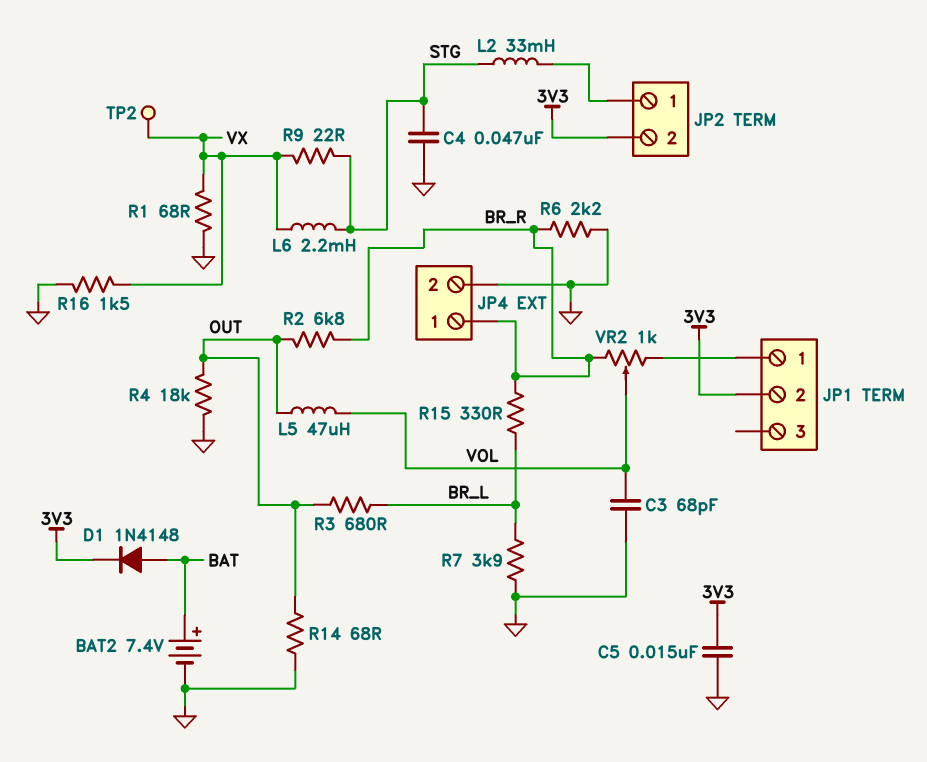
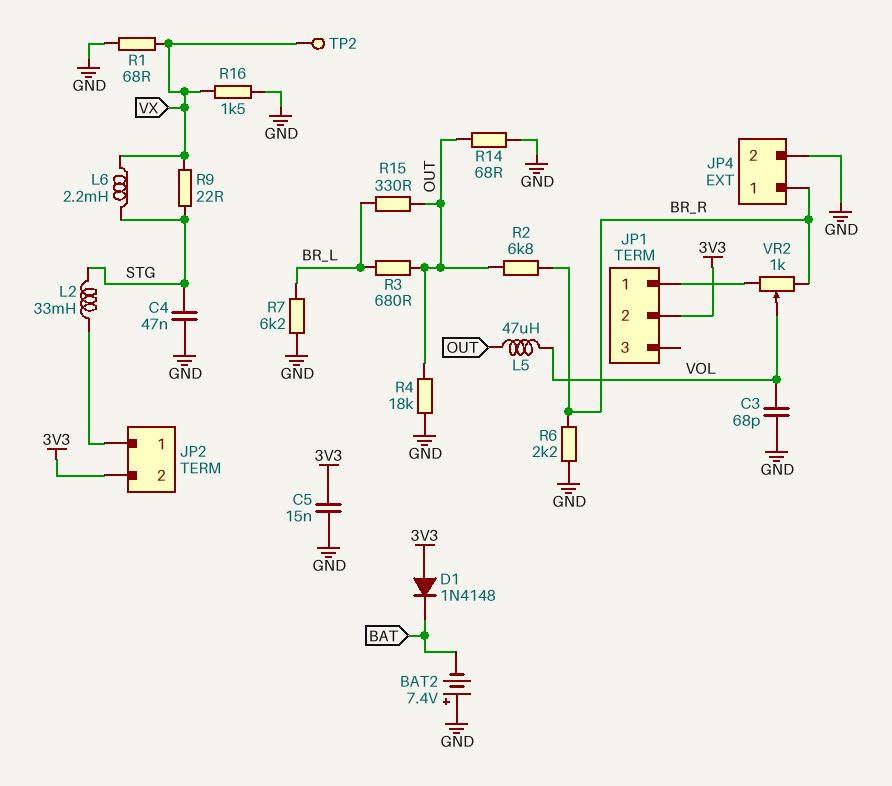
BAT2: 7.4V (plus BAT, minus GND) -> 7.4V (plus GND, minus BAT)
D1: diode 1N4148 (A BAT, K 3V3) -> diode 1N4148 (A 3V3, K BAT)
R7: 3.9k (BR_L, GND) -> 6.2k (BR_L, GND)
R15: 330 (BR_L, BR_R) -> 330 (BR_L, OUT)

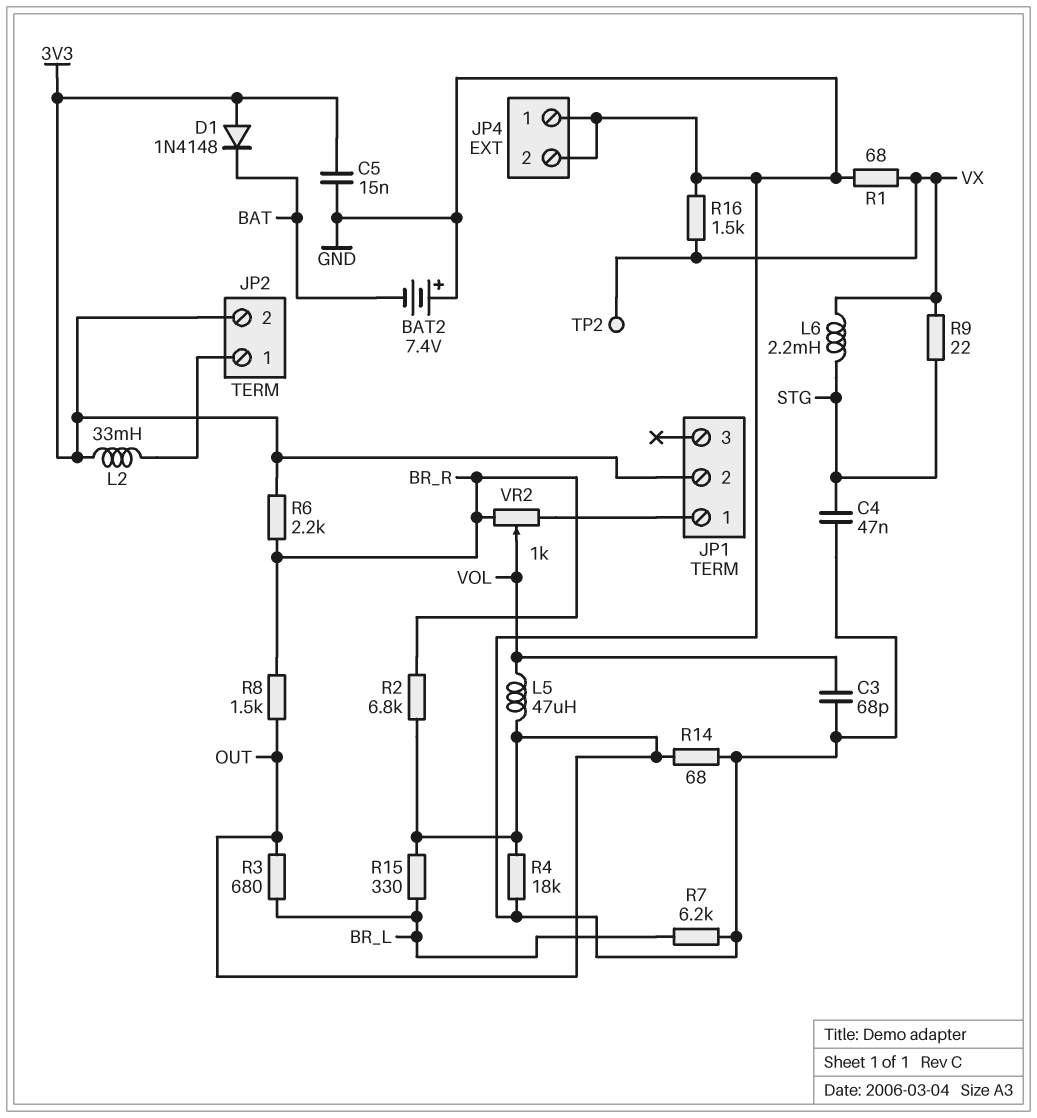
JP4 pin 1: BR_R -> GND
L2: 33mH (JP2/1, STG) -> 33mH (3V3, JP2/1)
R6: 2.2k (BR_R, GND) -> 2.2k (3V3, BR_R)
R8: none -> 1.5k (BR_R, OUT)

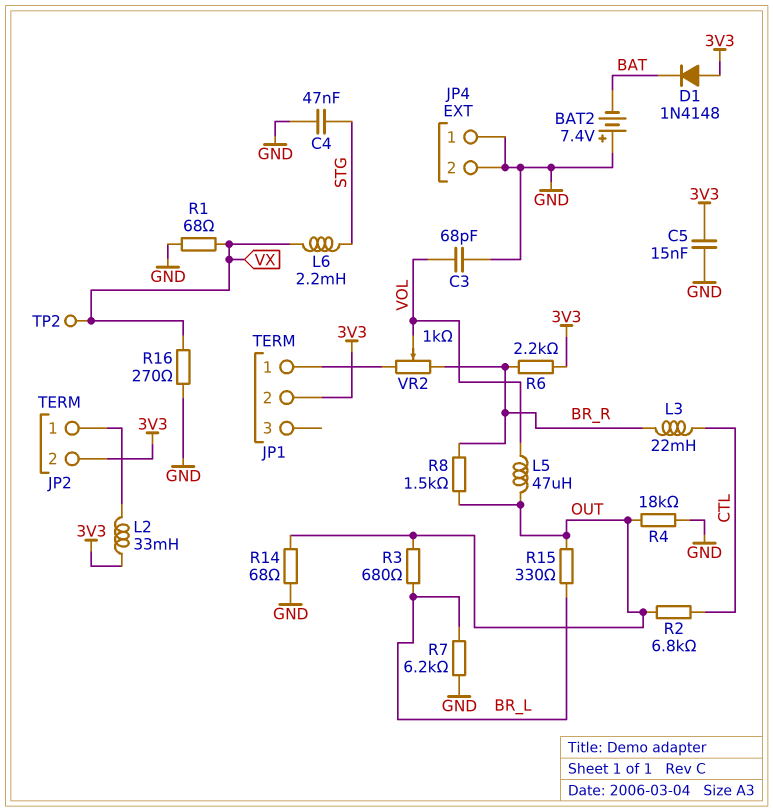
L3: none -> 22mH (BR_R, CTL)
R2: 6.8k (BR_R, OUT) -> 6.8k (CTL, OUT)
R9: 22 (STG, VX) -> none
R16: 1.5k (GND, VX) -> 270 (GND, VX)

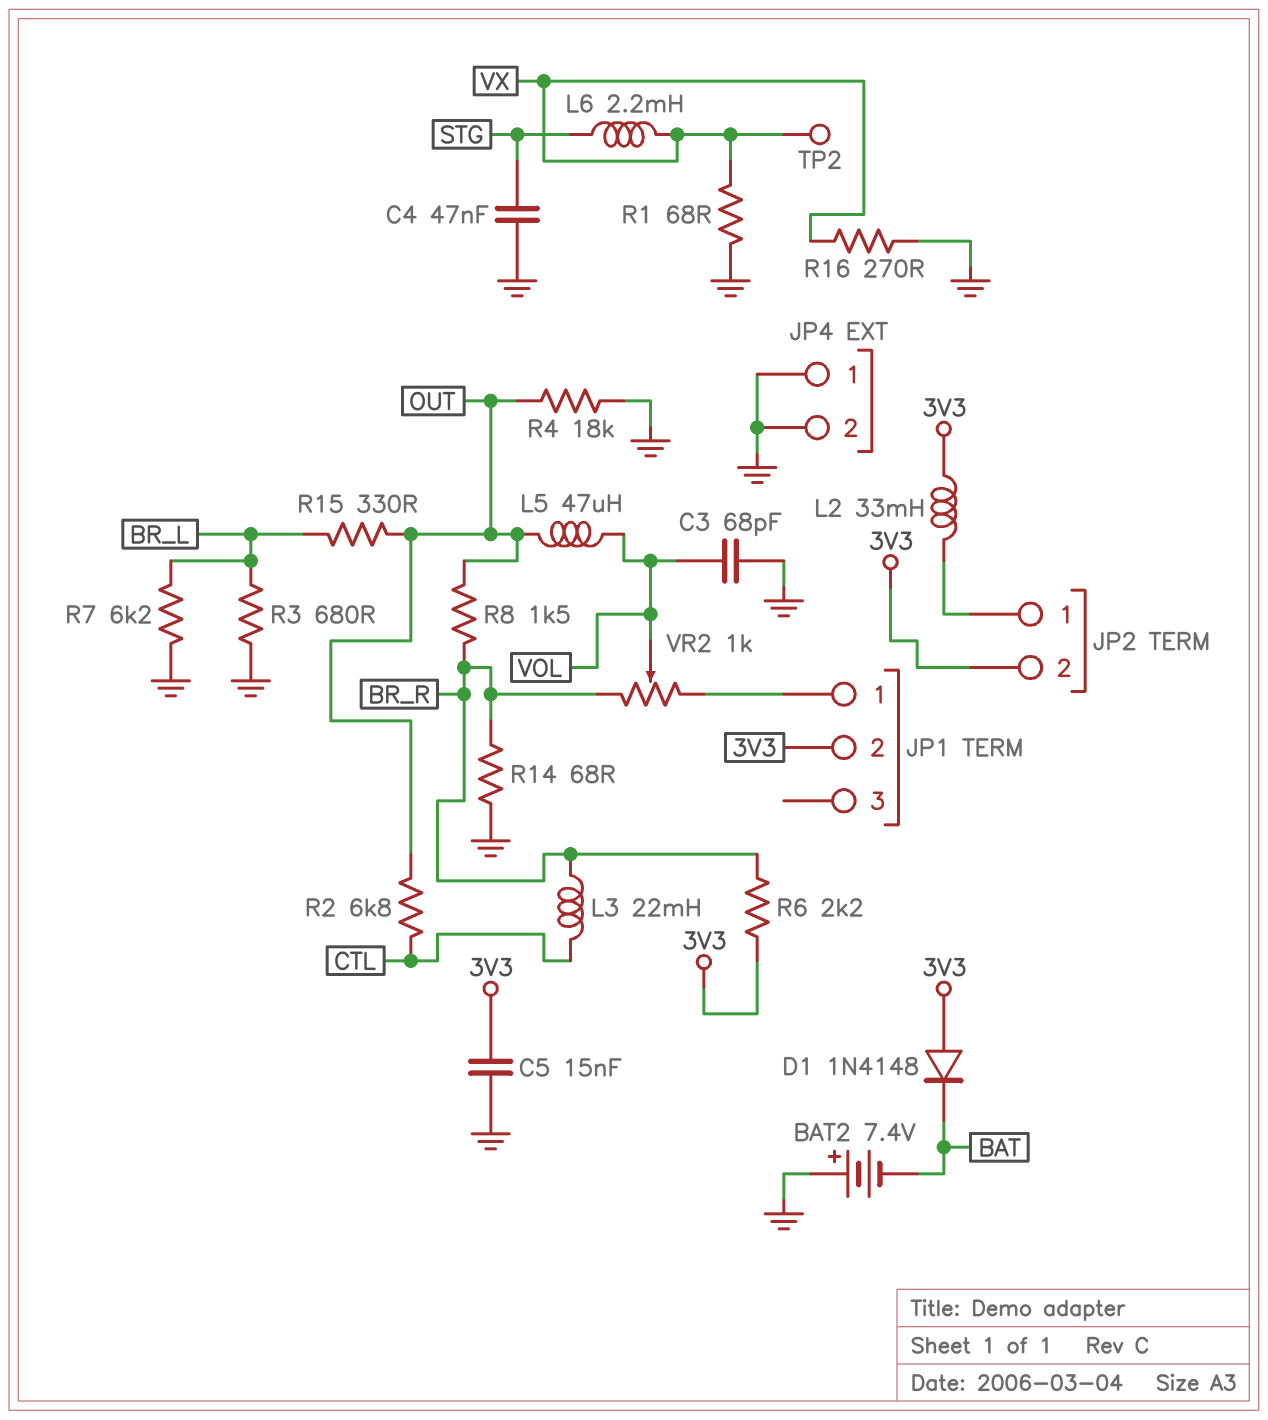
R3: 680 (BR_L, OUT) -> 680 (BR_L, GND)
R14: 68 (GND, OUT) -> 68 (BR_R, GND)

